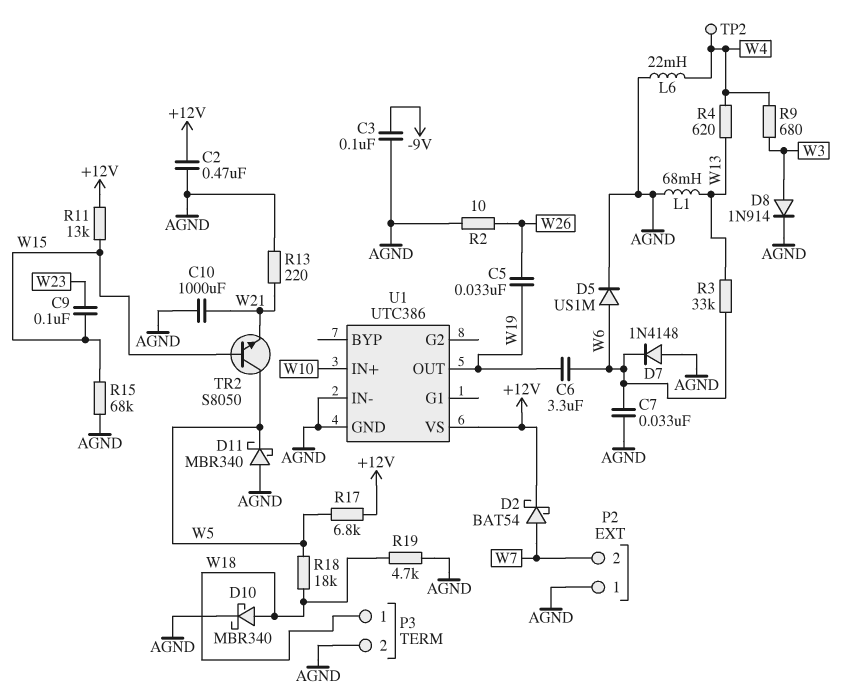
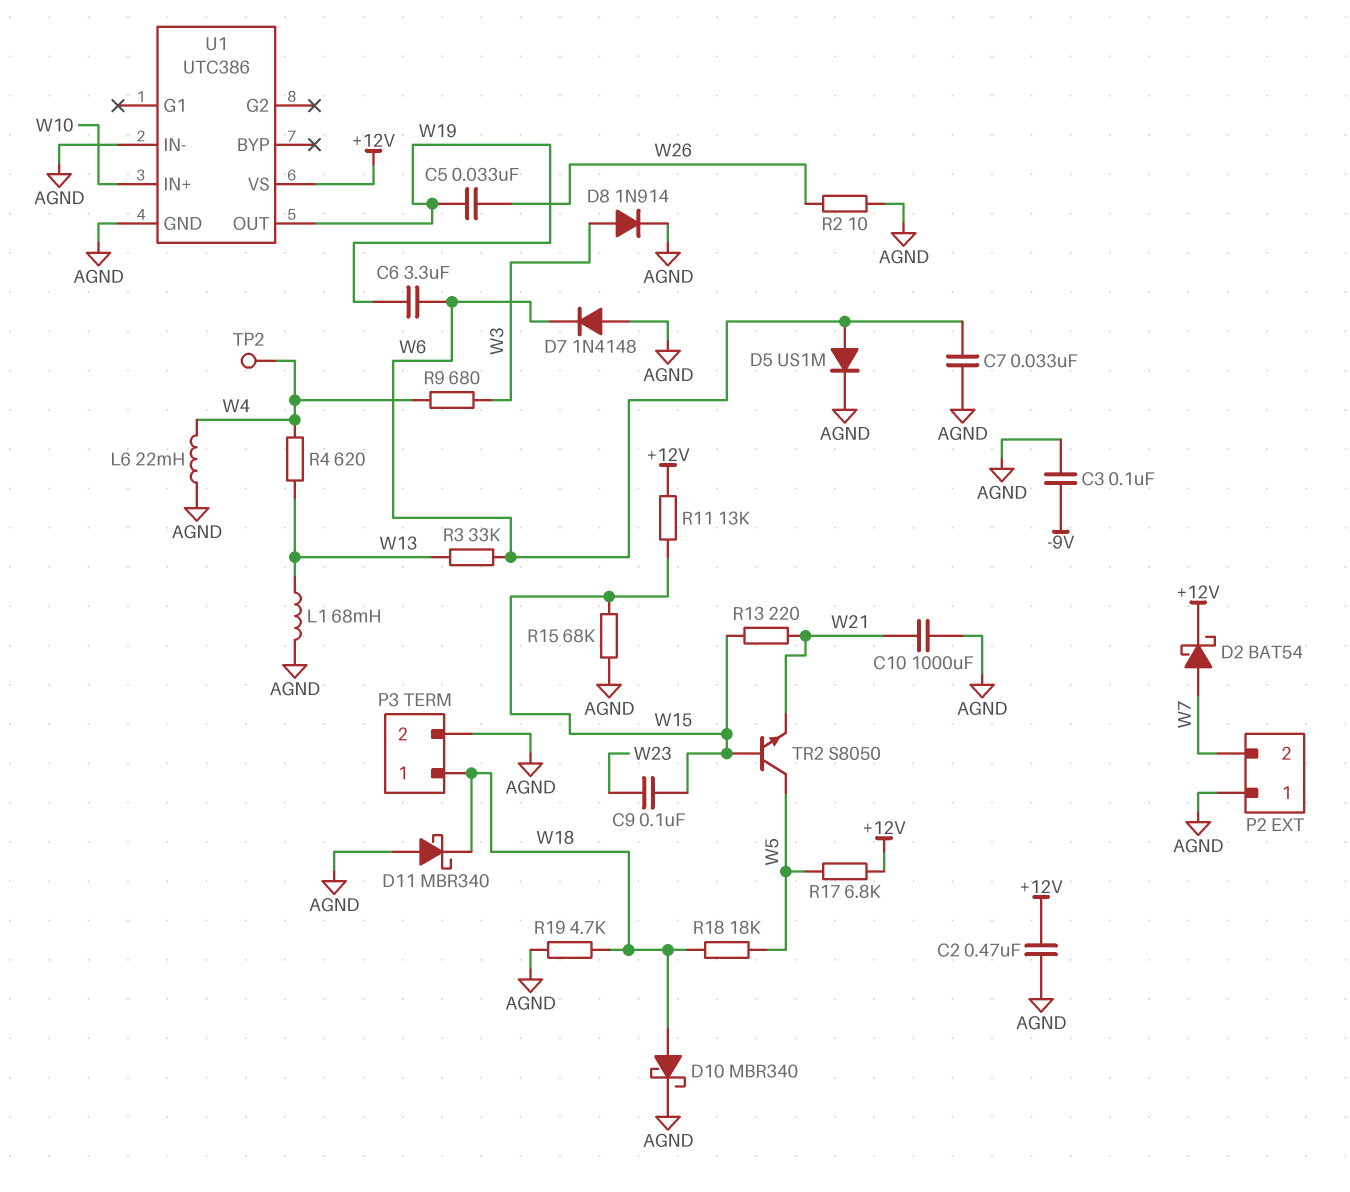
D11: schottky MBR340 (A AGND, K W5) -> schottky MBR340 (A AGND, K W18)
R13: 220 (AGND, W21) -> 220 (W15, W21)

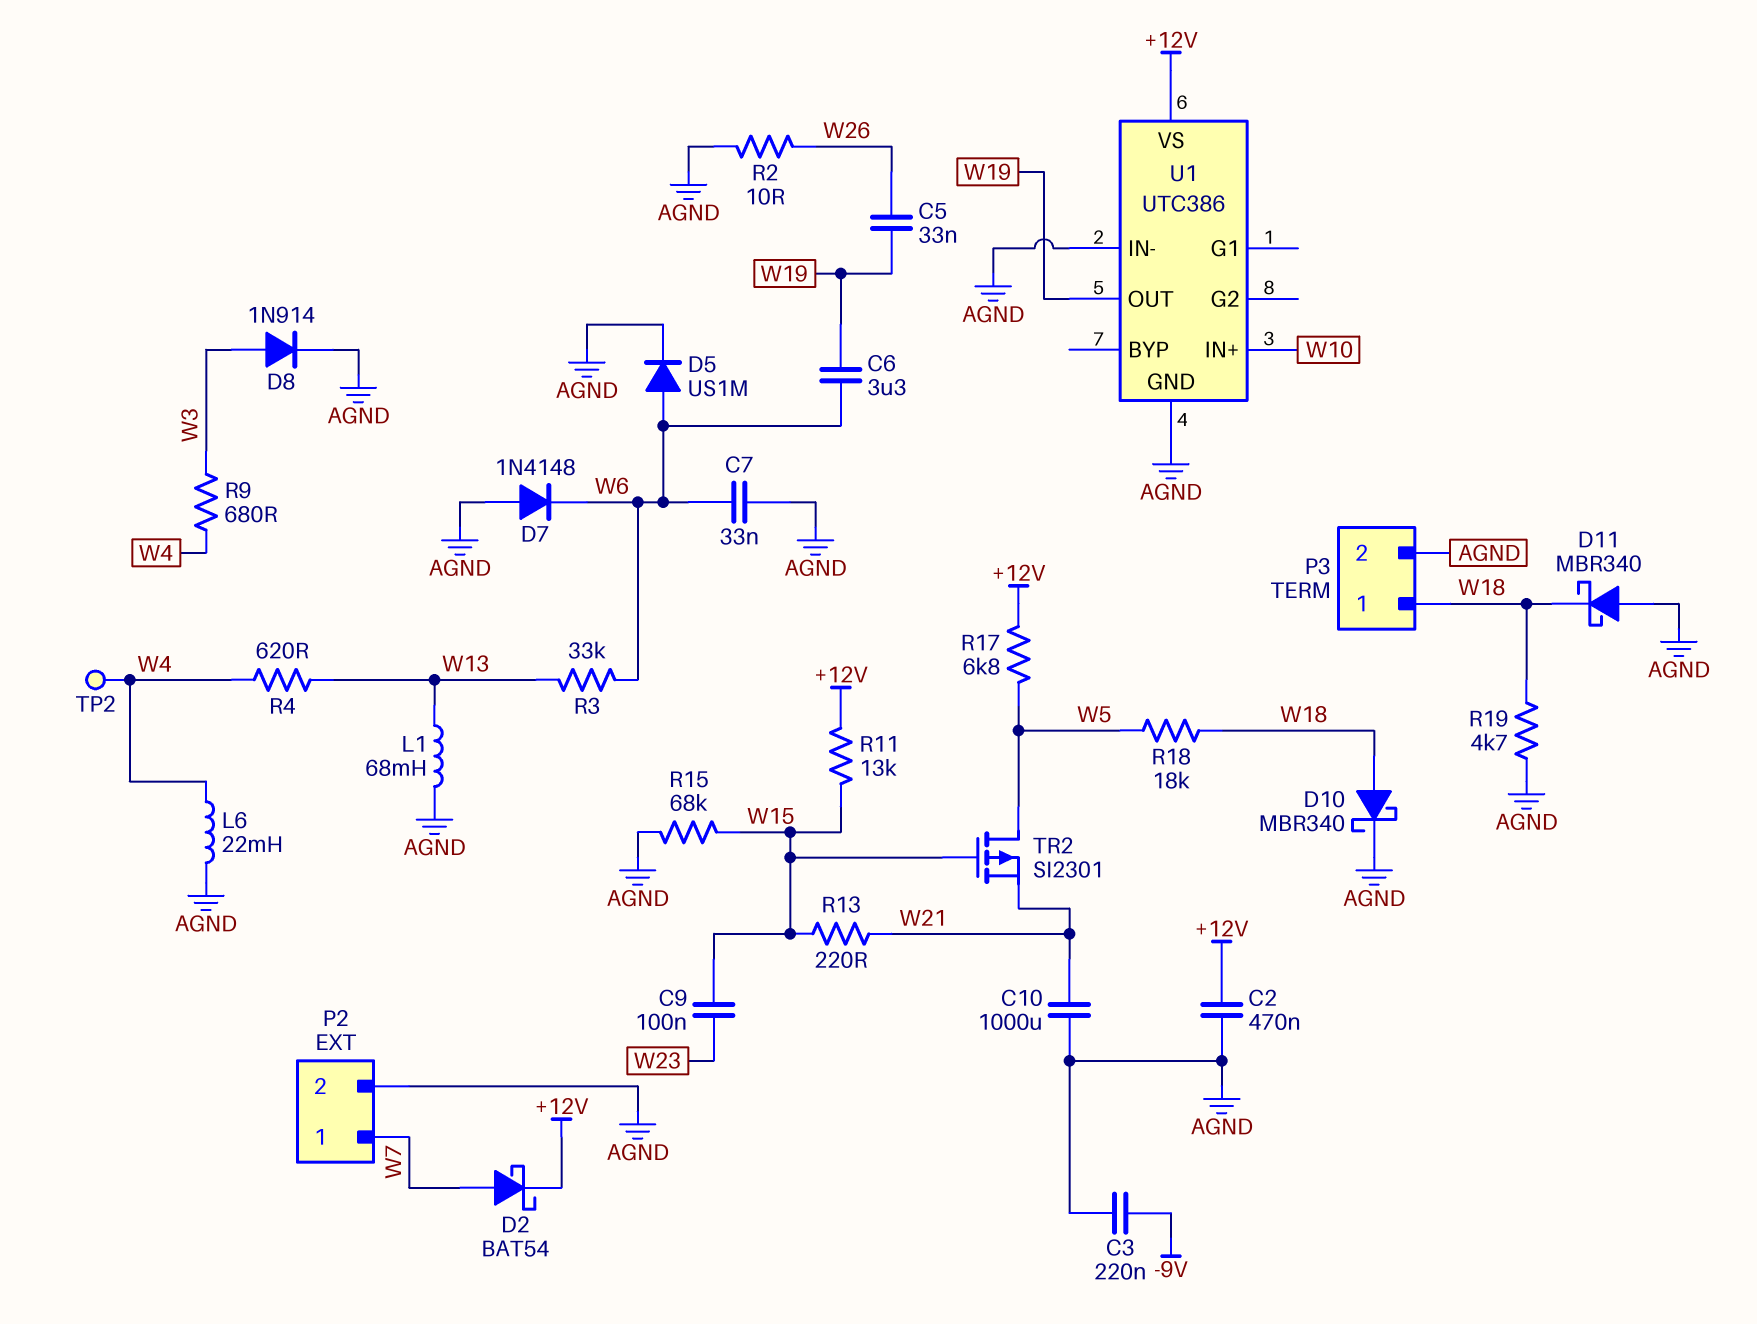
C3: 100nF (-9V, AGND) -> 220nF (-9V, AGND)
P2 pin 1: AGND -> W7
P2 pin 2: W7 -> AGND
TR2: NPN S8050 (B W15, C W5, E W21) -> PMOS SI2301 (G W15, D W5, S W21)

